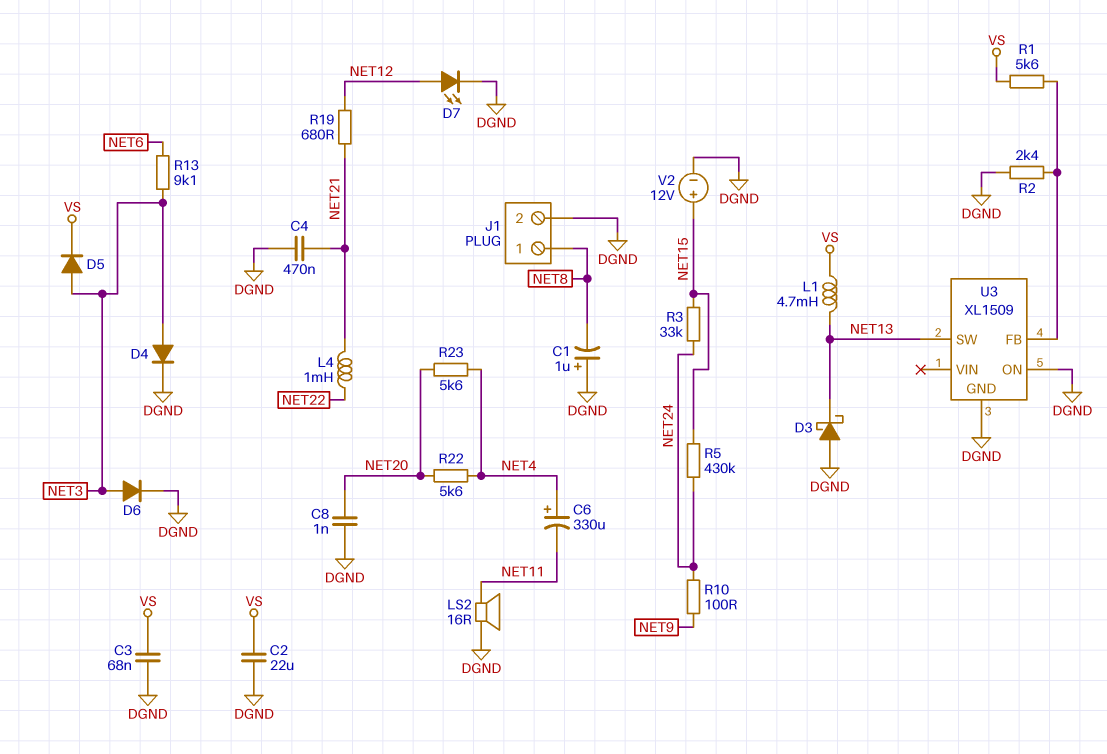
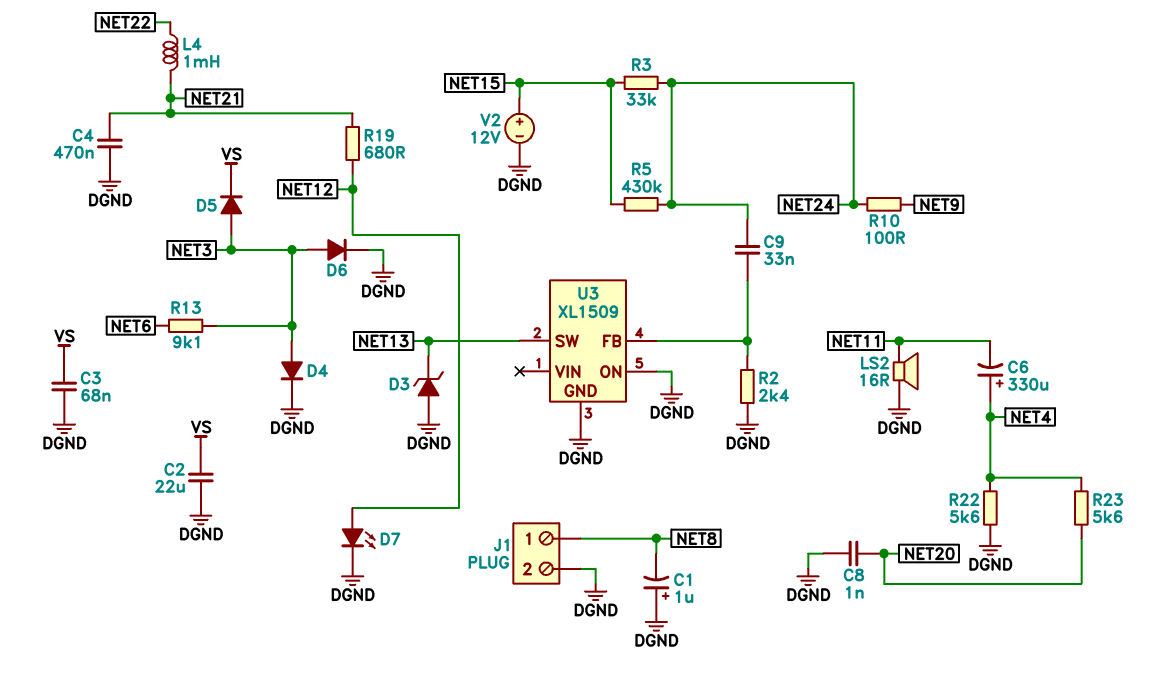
C9: none -> 33nF (NET24, U3/FB)
D3: schottky (A DGND, K NET13) -> zener (A DGND, K NET13)
L1: 4.7mH (NET13, VS) -> none
R1: 5.6k (U3/FB, VS) -> none
R22: 5.6k (NET4, NET20) -> 5.6k (DGND, NET4)

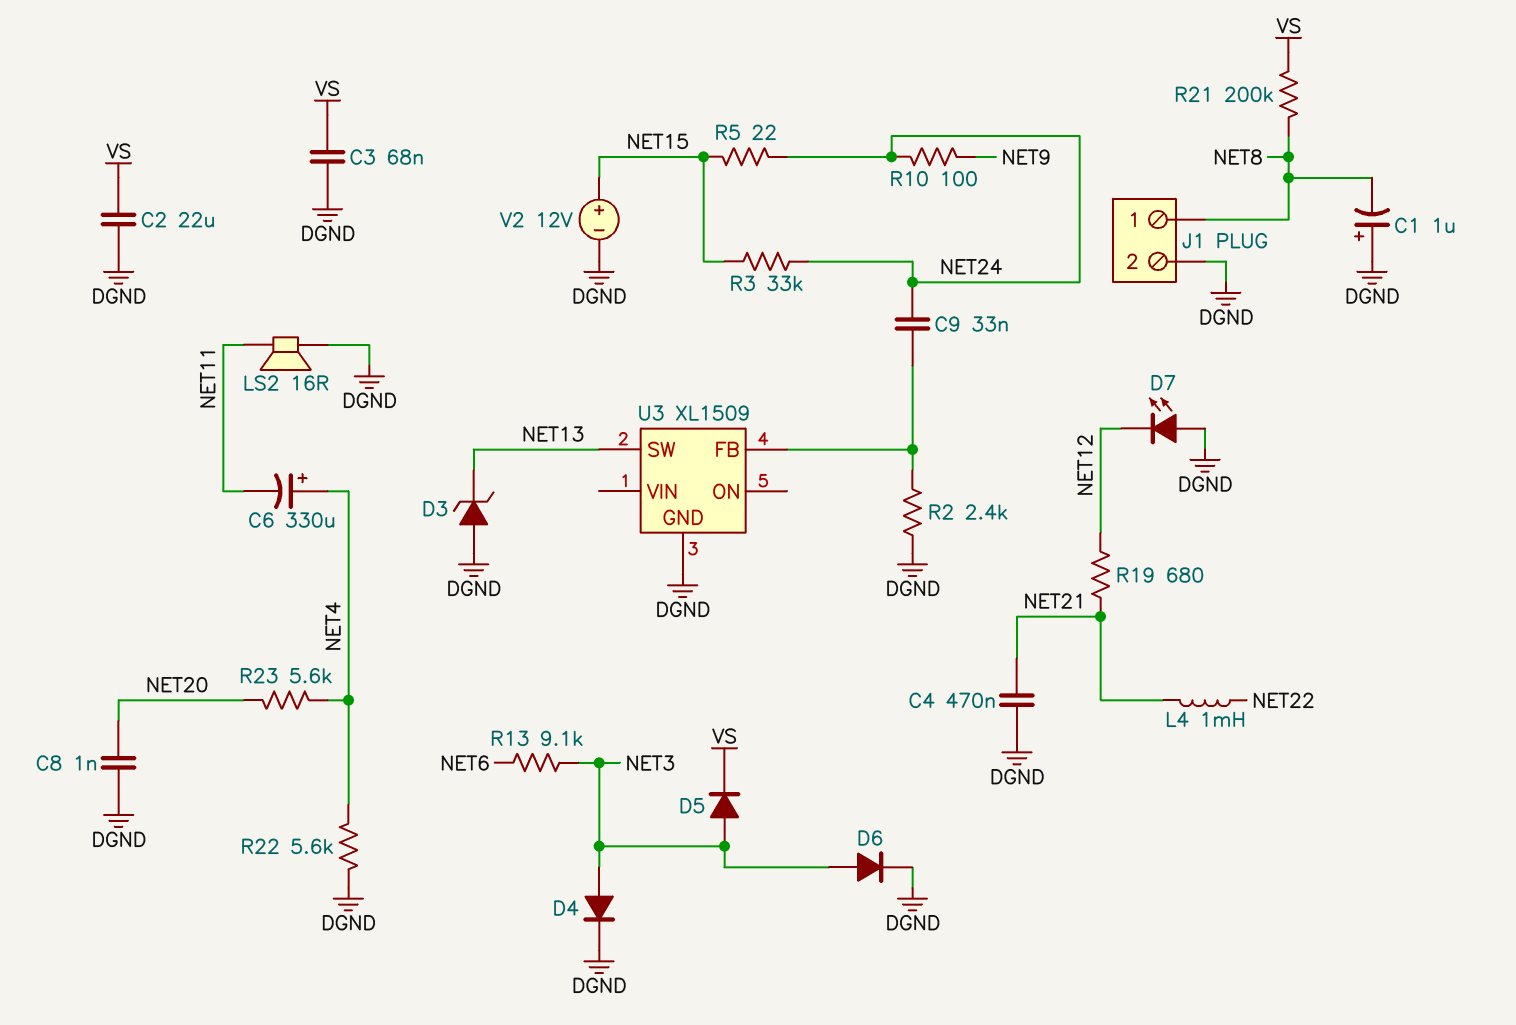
D7: LED (A NET12, K DGND) -> LED (A DGND, K NET12)
R5: 430k (NET15, NET24) -> 22 (NET15, NET24)
R21: none -> 200k (NET8, VS)
U3 pin ON: DGND -> none

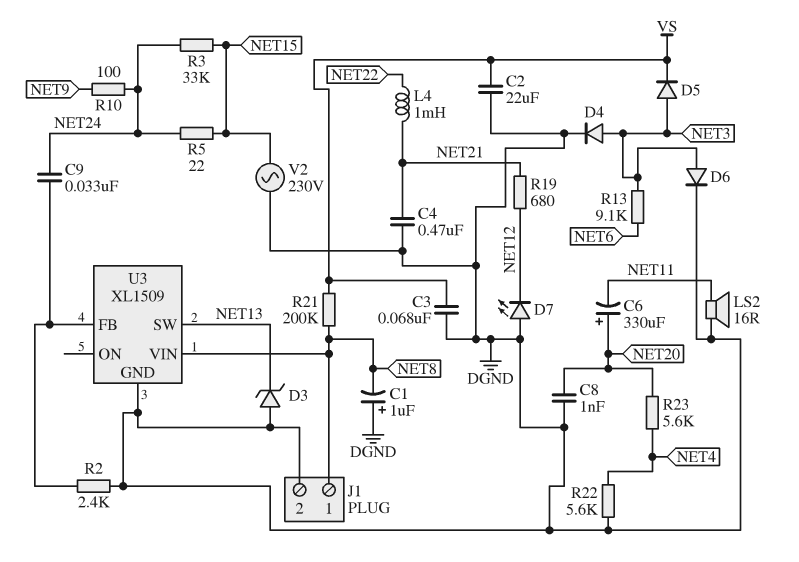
C6: 330uF (plus NET4, minus NET11) -> 330uF (plus NET20, minus NET11)
U3 pin VIN: none -> NET8
V2: 12V (plus NET15, minus DGND) -> AC 230V (DGND, NET15)

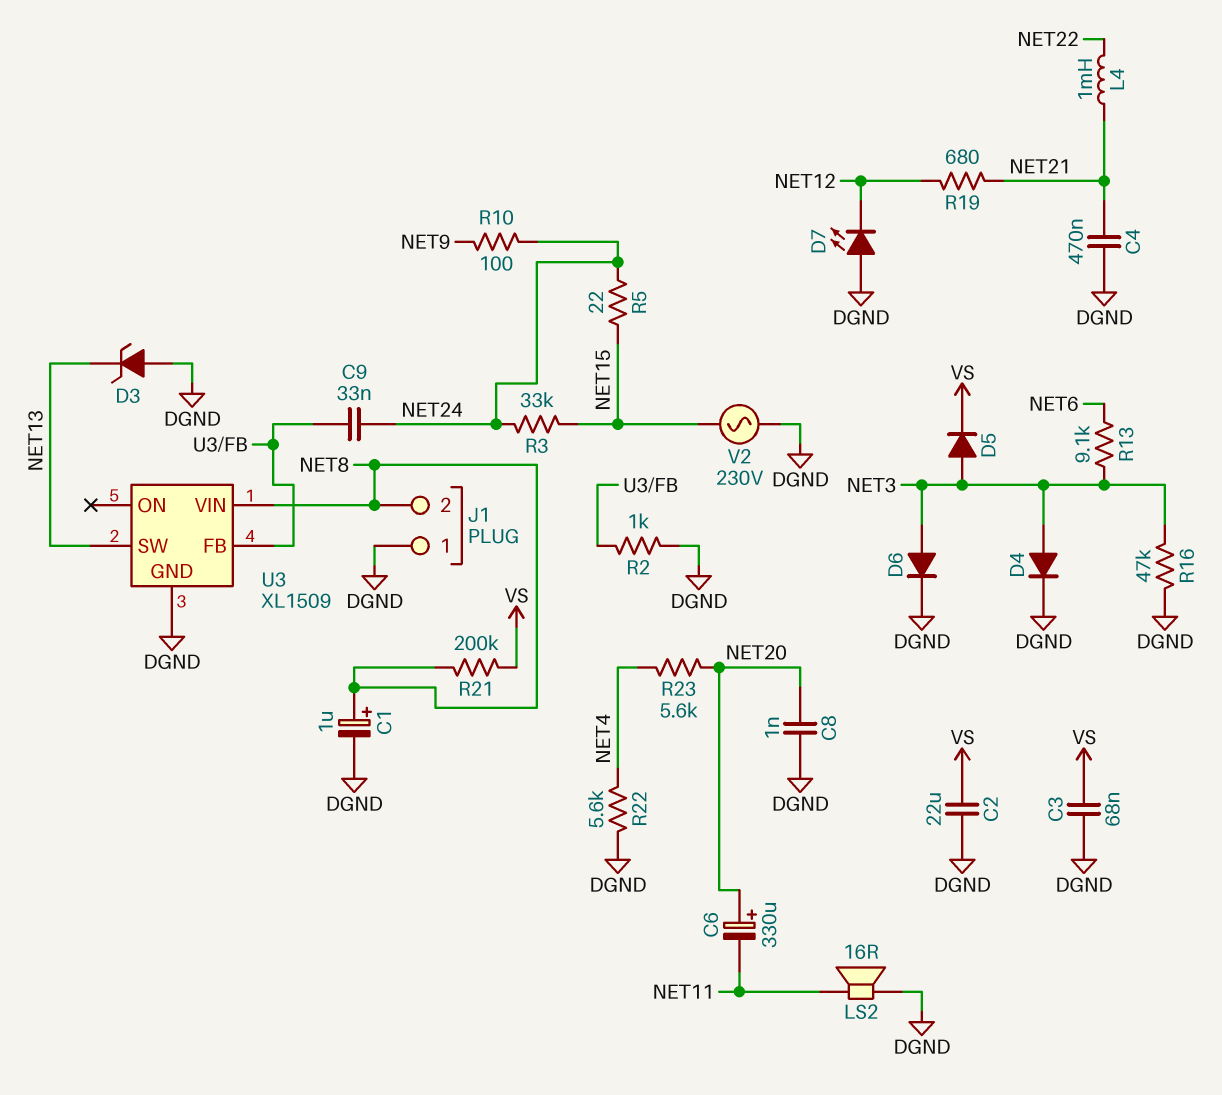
C1: 1uF (plus DGND, minus NET8) -> 1uF (plus NET8, minus DGND)
J1 pin 1: NET8 -> DGND
J1 pin 2: DGND -> NET8
R2: 2.4k (DGND, U3/FB) -> 1k (DGND, U3/FB)
R16: none -> 47k (DGND, NET3)

